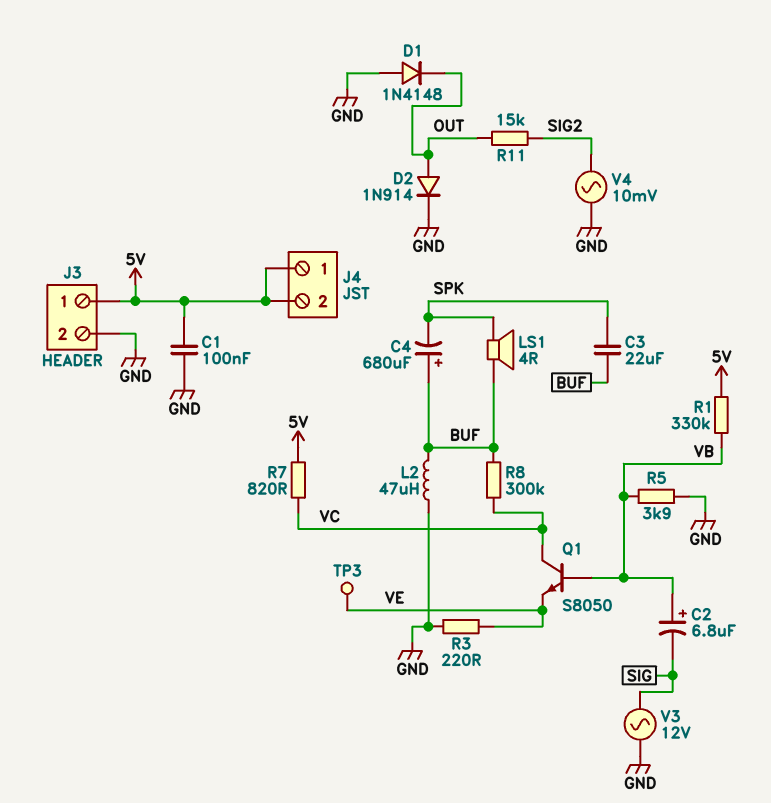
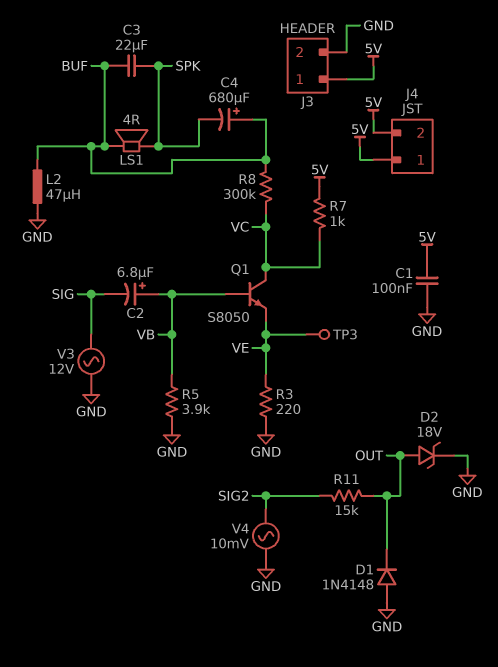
D2: diode 1N914 (A OUT, K GND) -> zener 18V (A OUT, K GND)
R1: 330k (5V, VB) -> none
R7: 820 (5V, VC) -> 1k (5V, VC)

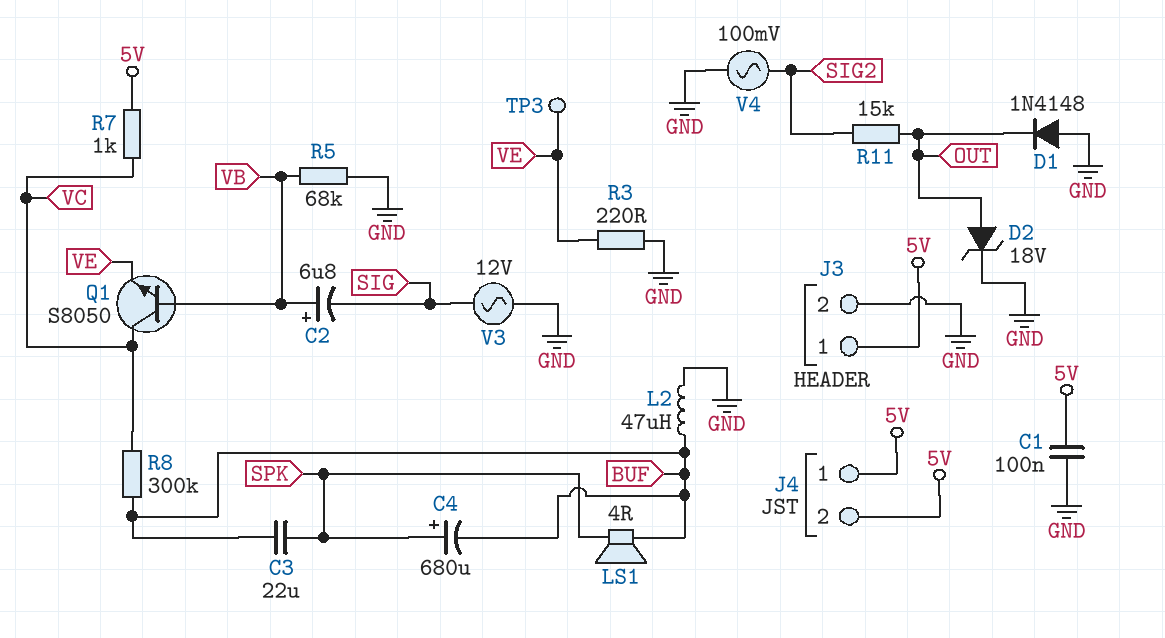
C4: 680uF (plus BUF, minus SPK) -> 680uF (plus SPK, minus BUF)
R5: 3.9k (GND, VB) -> 68k (GND, VB)
V4: AC 10mV (GND, SIG2) -> AC 100mV (GND, SIG2)

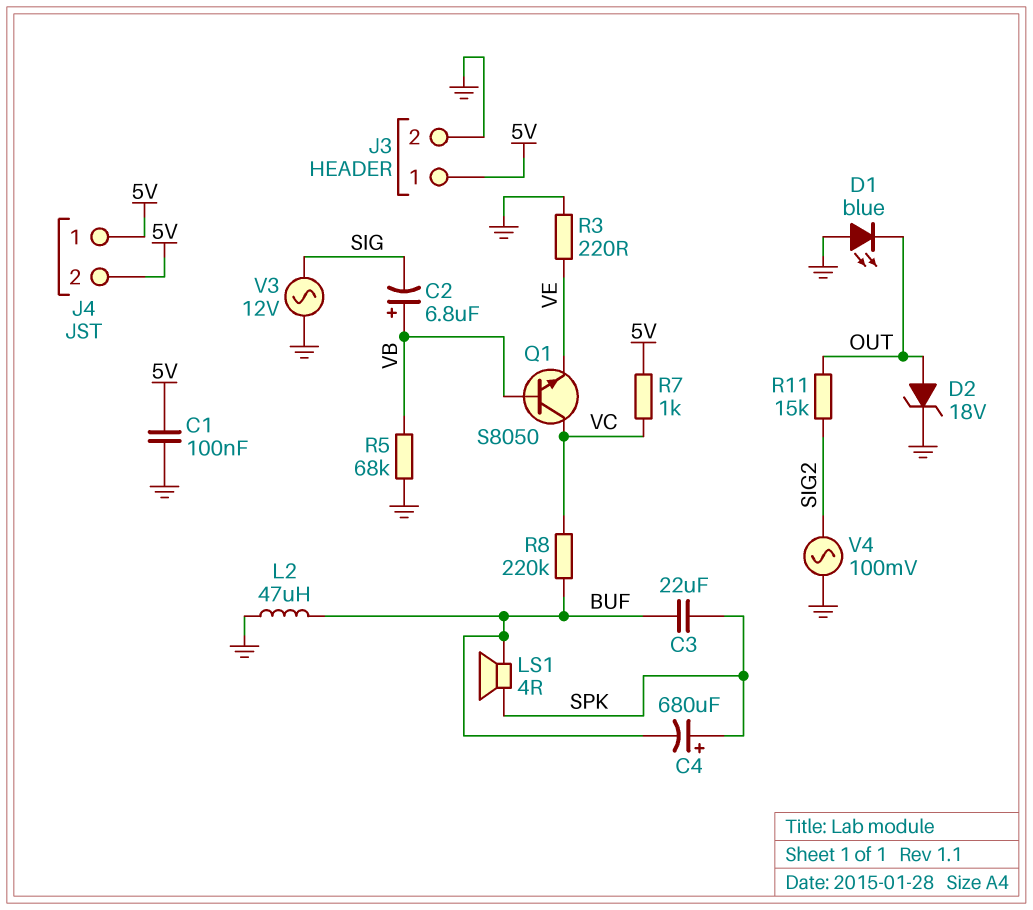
D1: diode 1N4148 (A GND, K OUT) -> LED blue (A GND, K OUT)
R8: 300k (BUF, VC) -> 220k (BUF, VC)
TP3: test point (VE) -> none

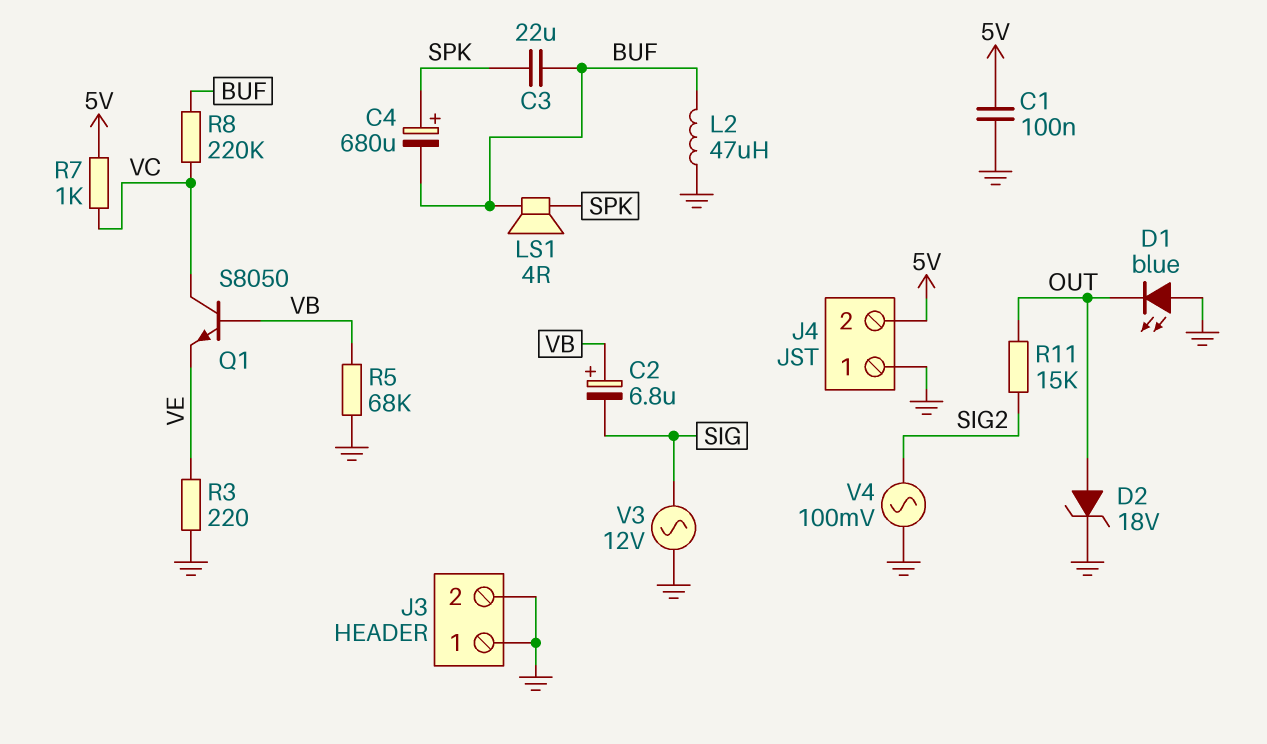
J3 pin 1: 5V -> GND
J4 pin 1: 5V -> GND

